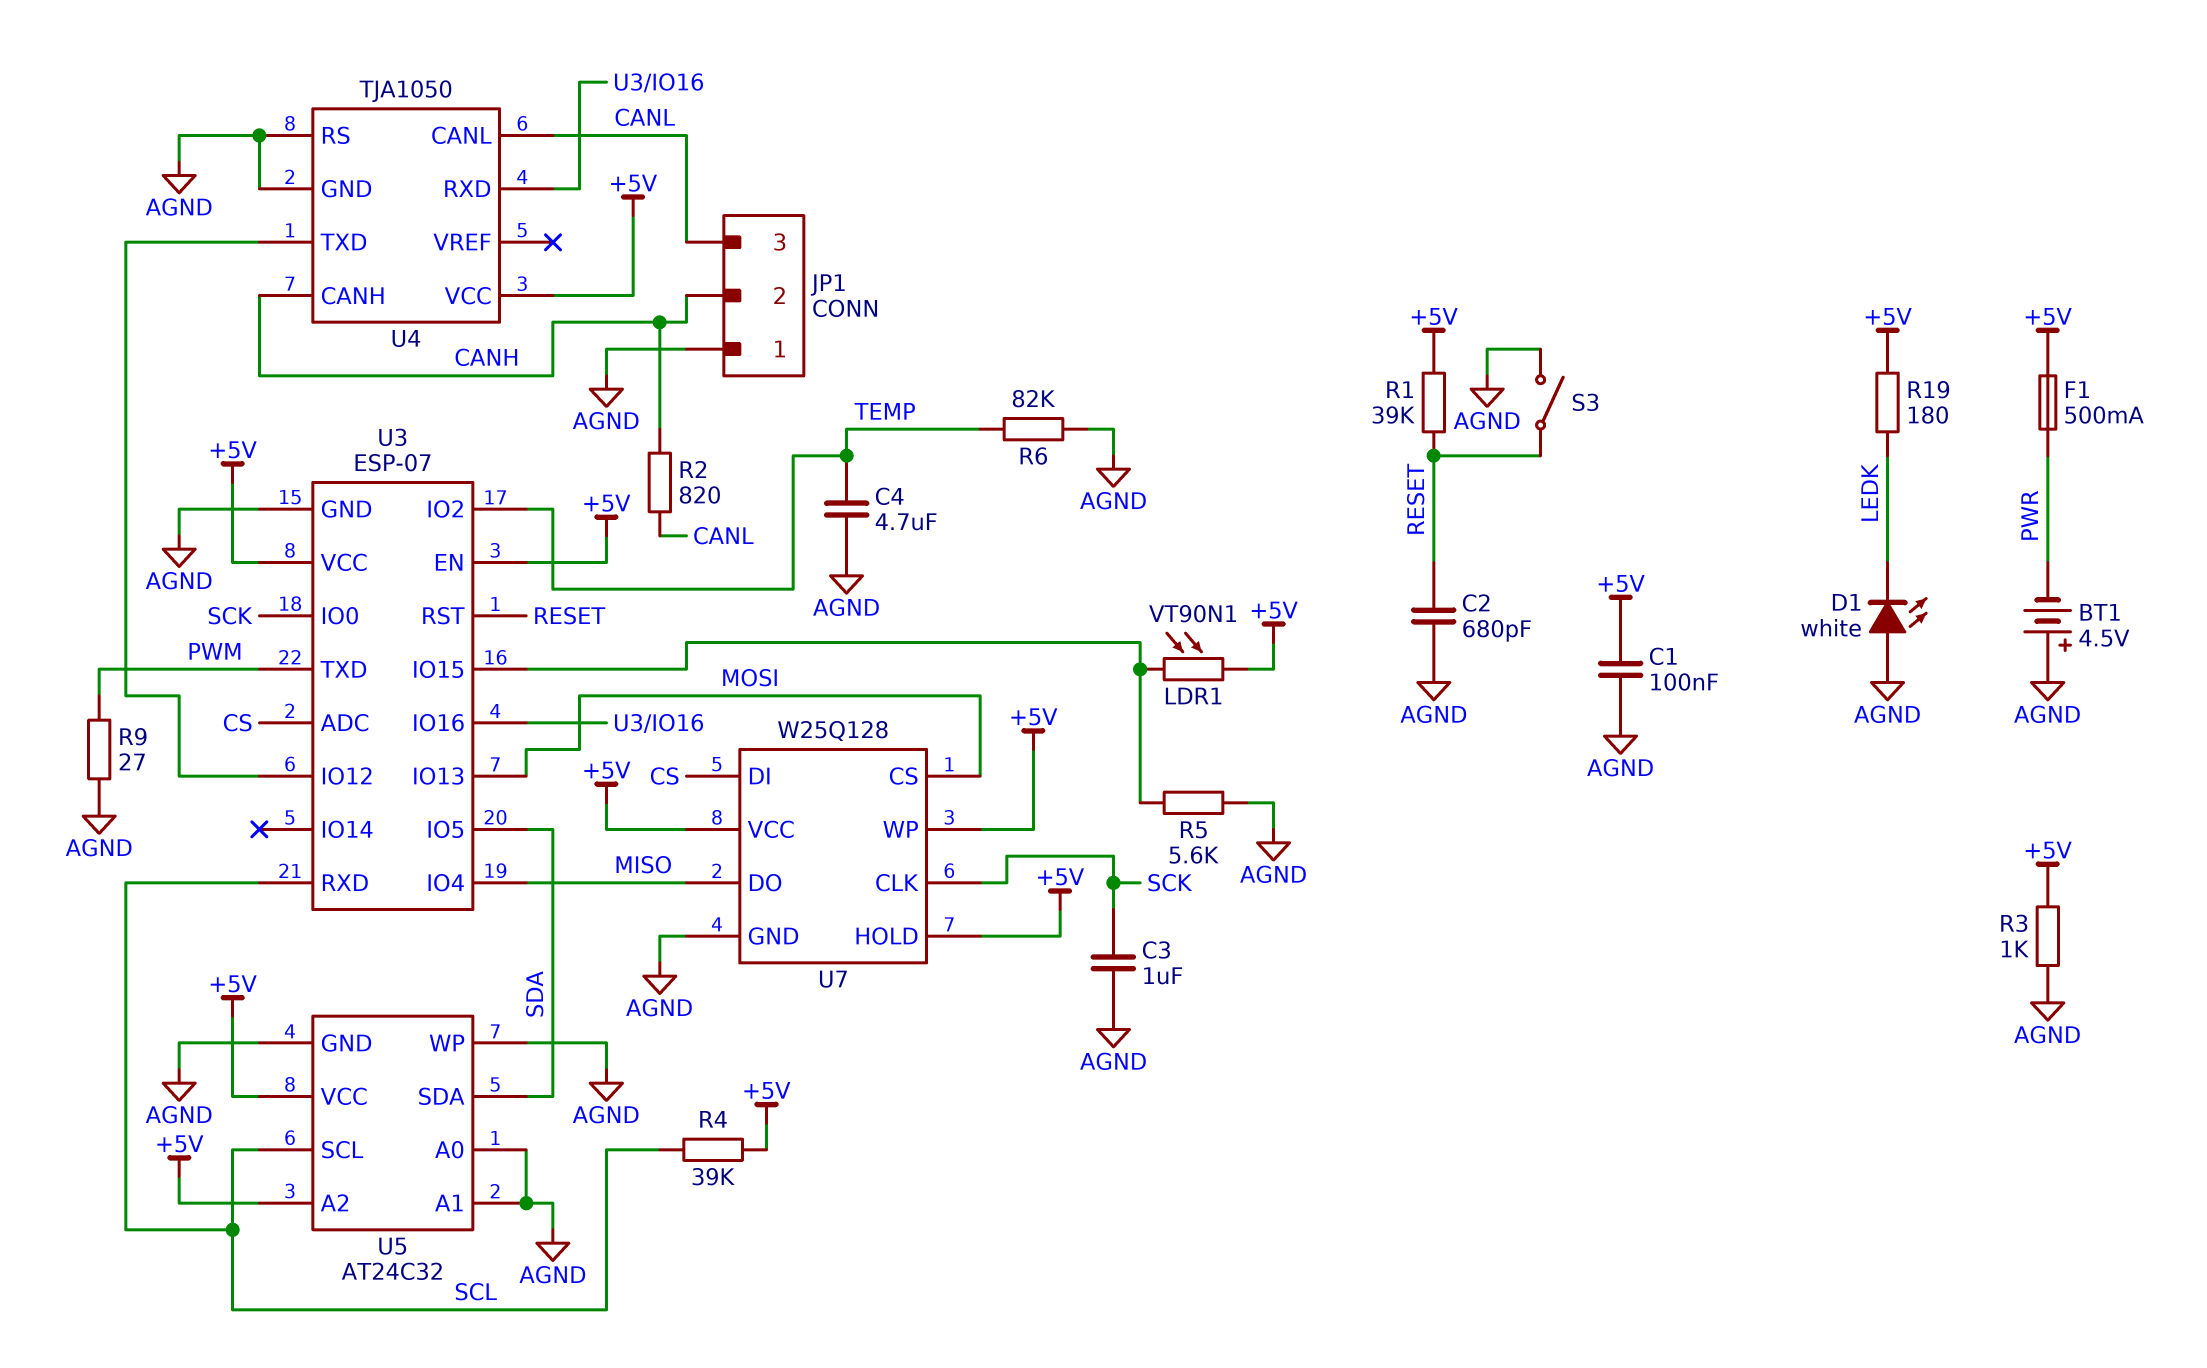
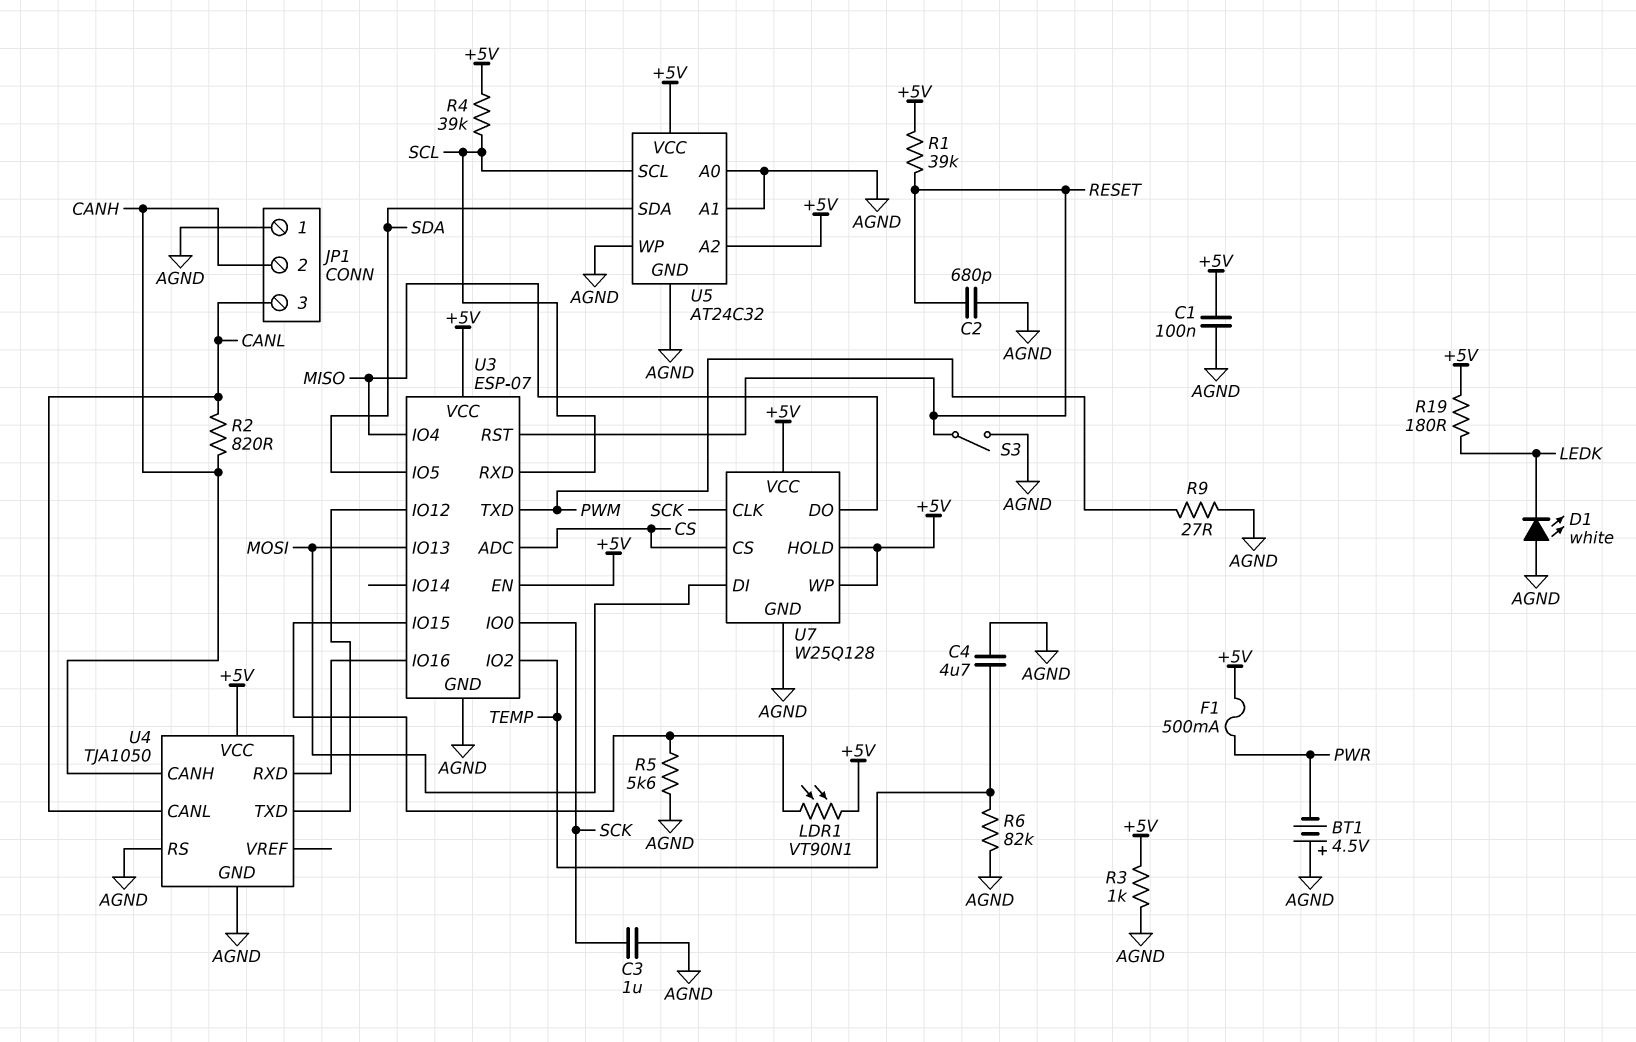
U7 pin CS: MOSI -> CS
U7 pin DI: CS -> MOSI

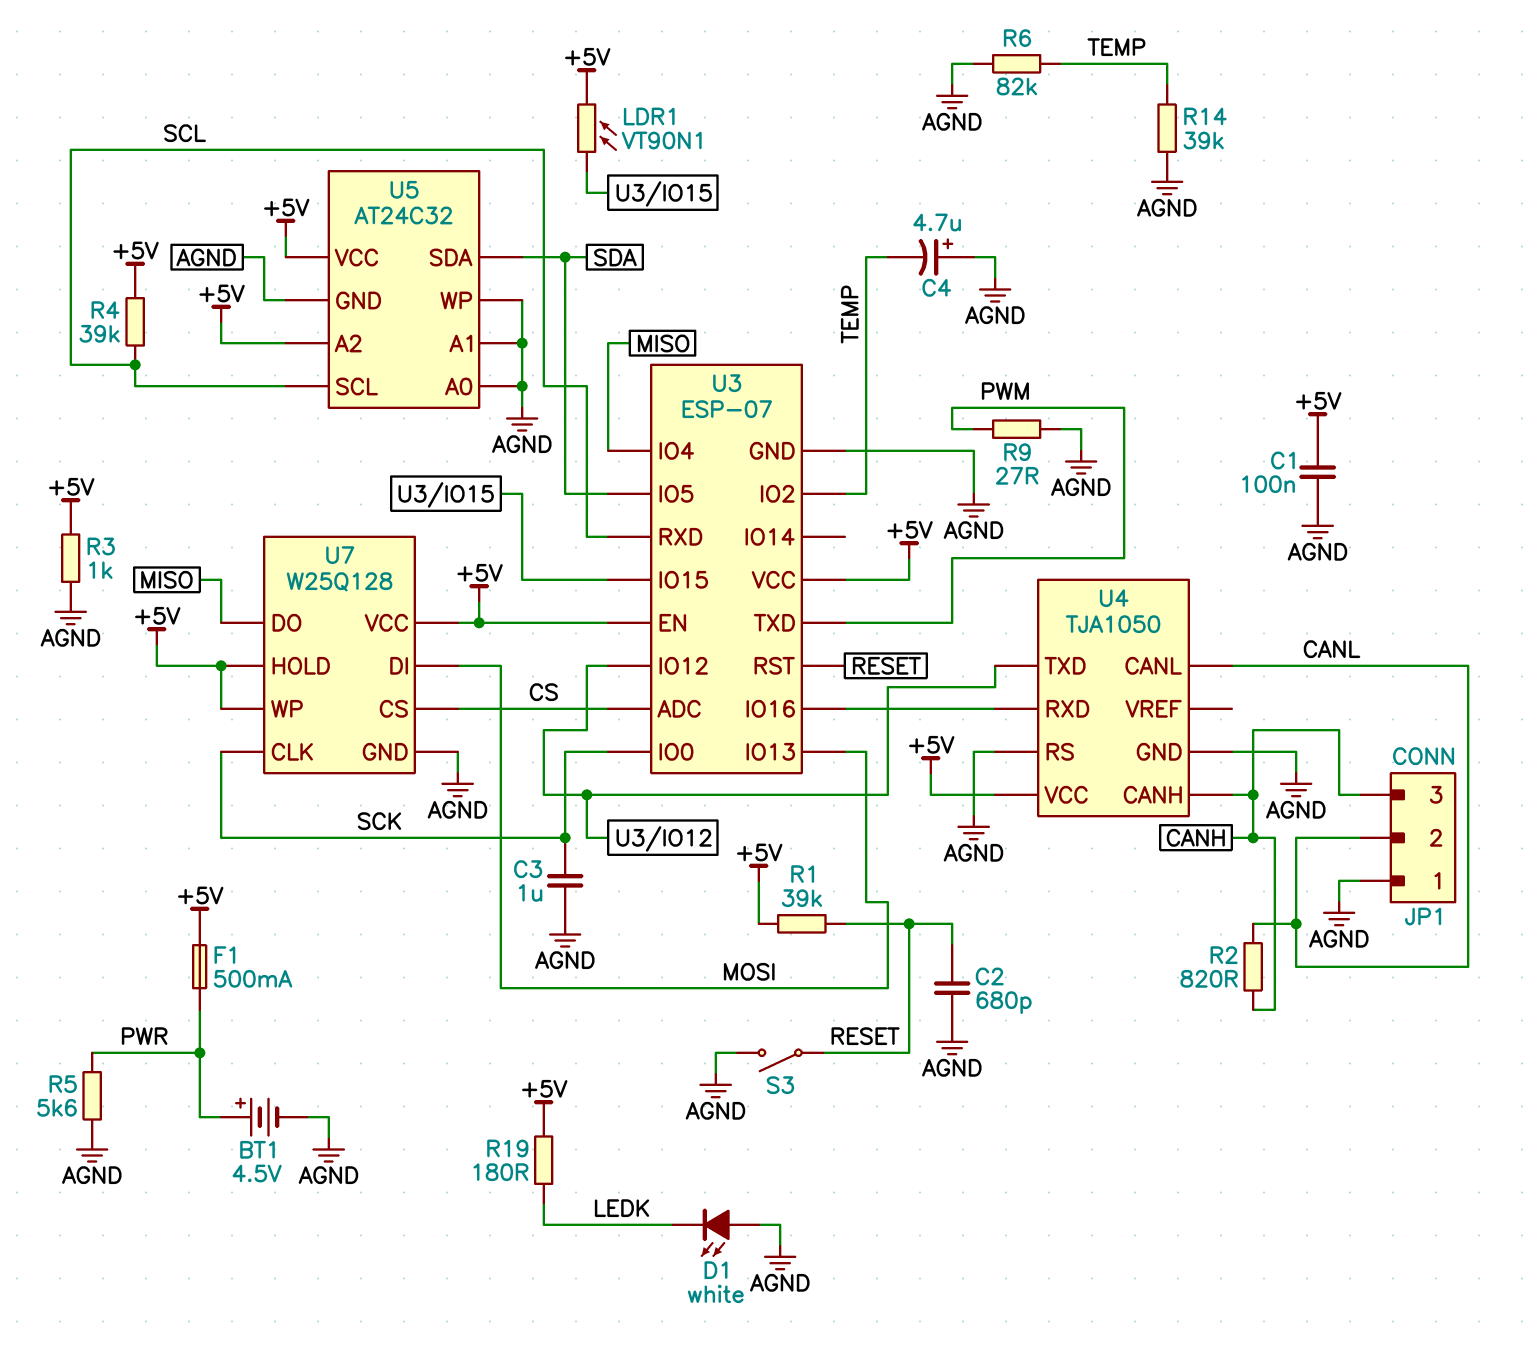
BT1: 4.5V (plus AGND, minus PWR) -> 4.5V (plus PWR, minus AGND)
C4: 4.7uF (AGND, TEMP) -> 4.7uF (plus AGND, minus TEMP)
JP1 pin 2: CANH -> CANL
JP1 pin 3: CANL -> CANH
R5: 5.6k (AGND, U3/IO15) -> 5.6k (AGND, PWR)
R14: none -> 39k (AGND, TEMP)

